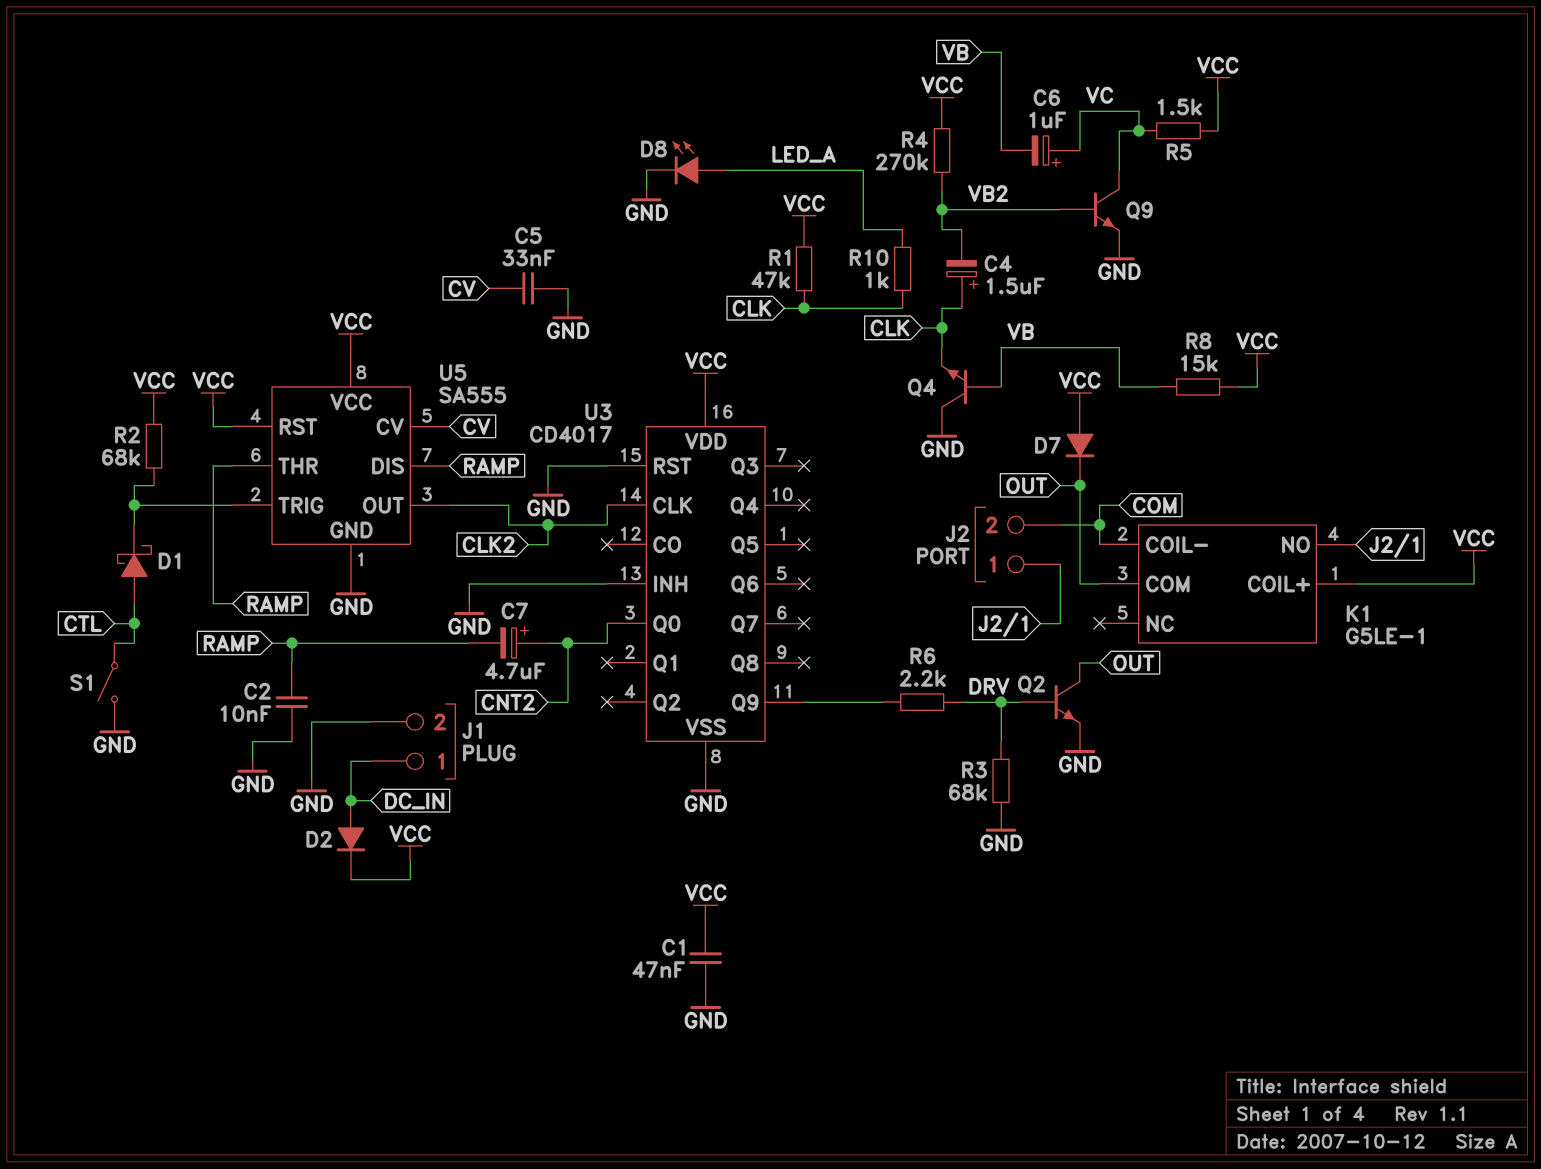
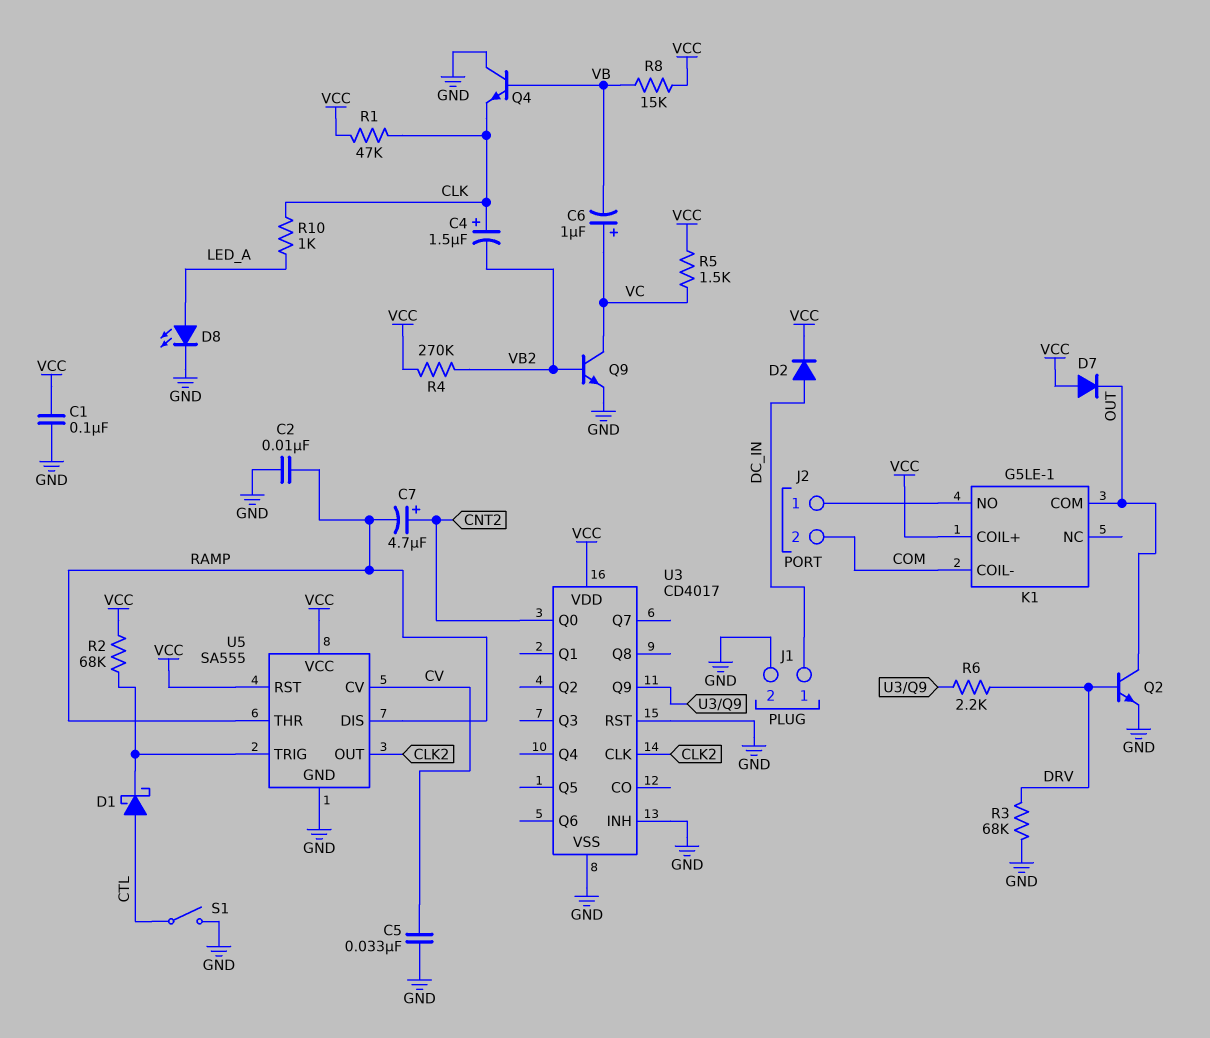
C1: 47nF (GND, VCC) -> 100nF (GND, VCC)

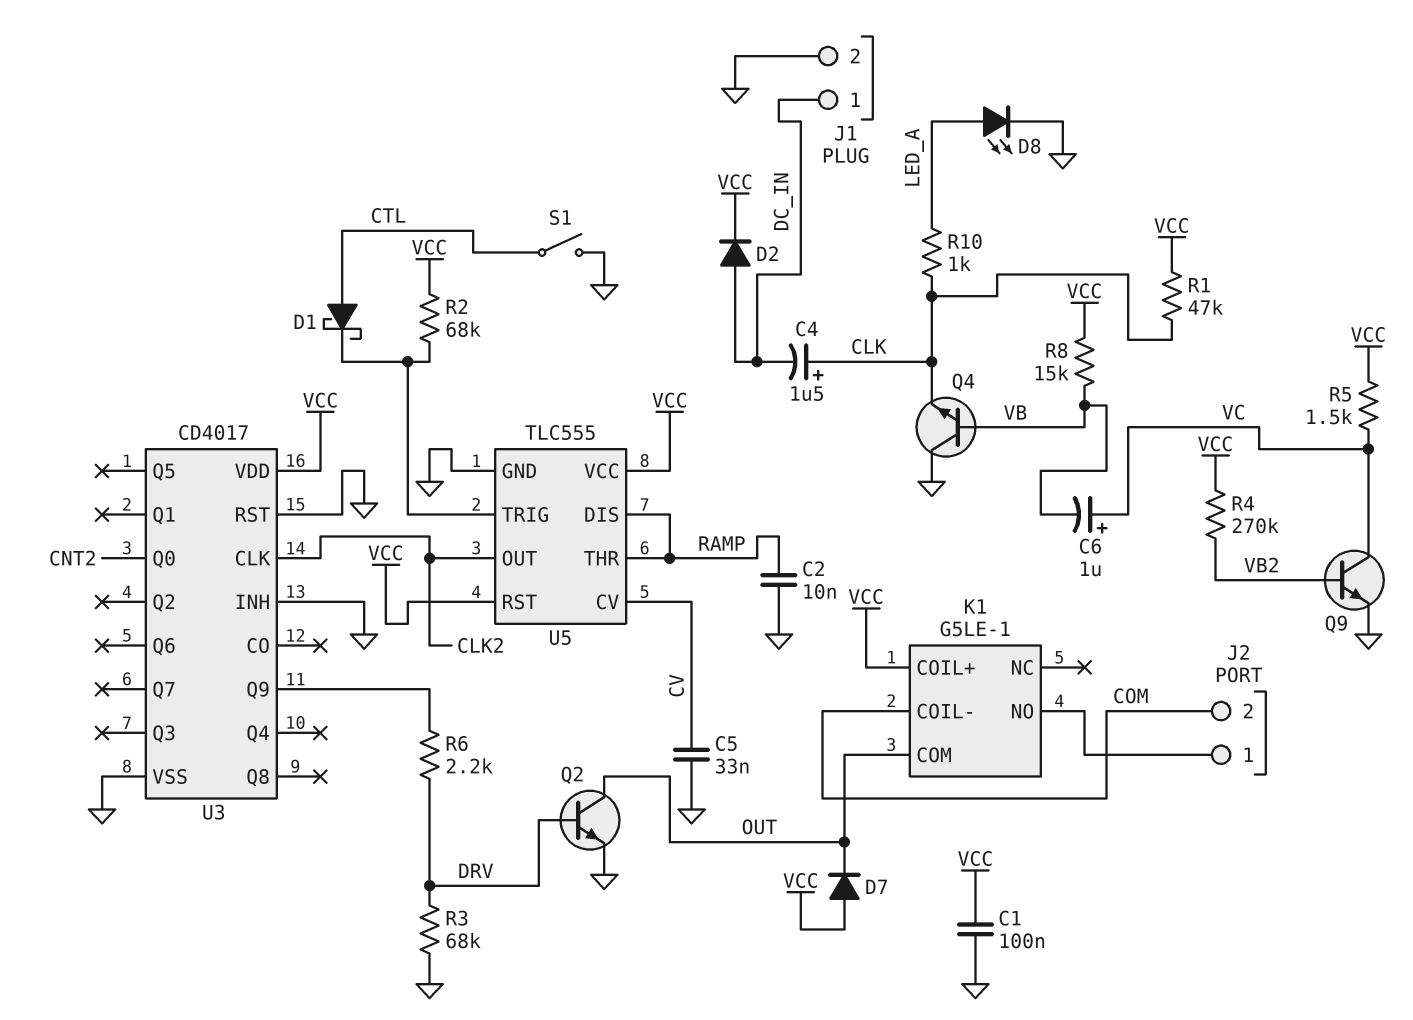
C4: 1.5uF (plus CLK, minus VB2) -> 1.5uF (plus CLK, minus DC_IN)
C7: 4.7uF (plus CNT2, minus RAMP) -> none
U5: SA555 -> TLC555

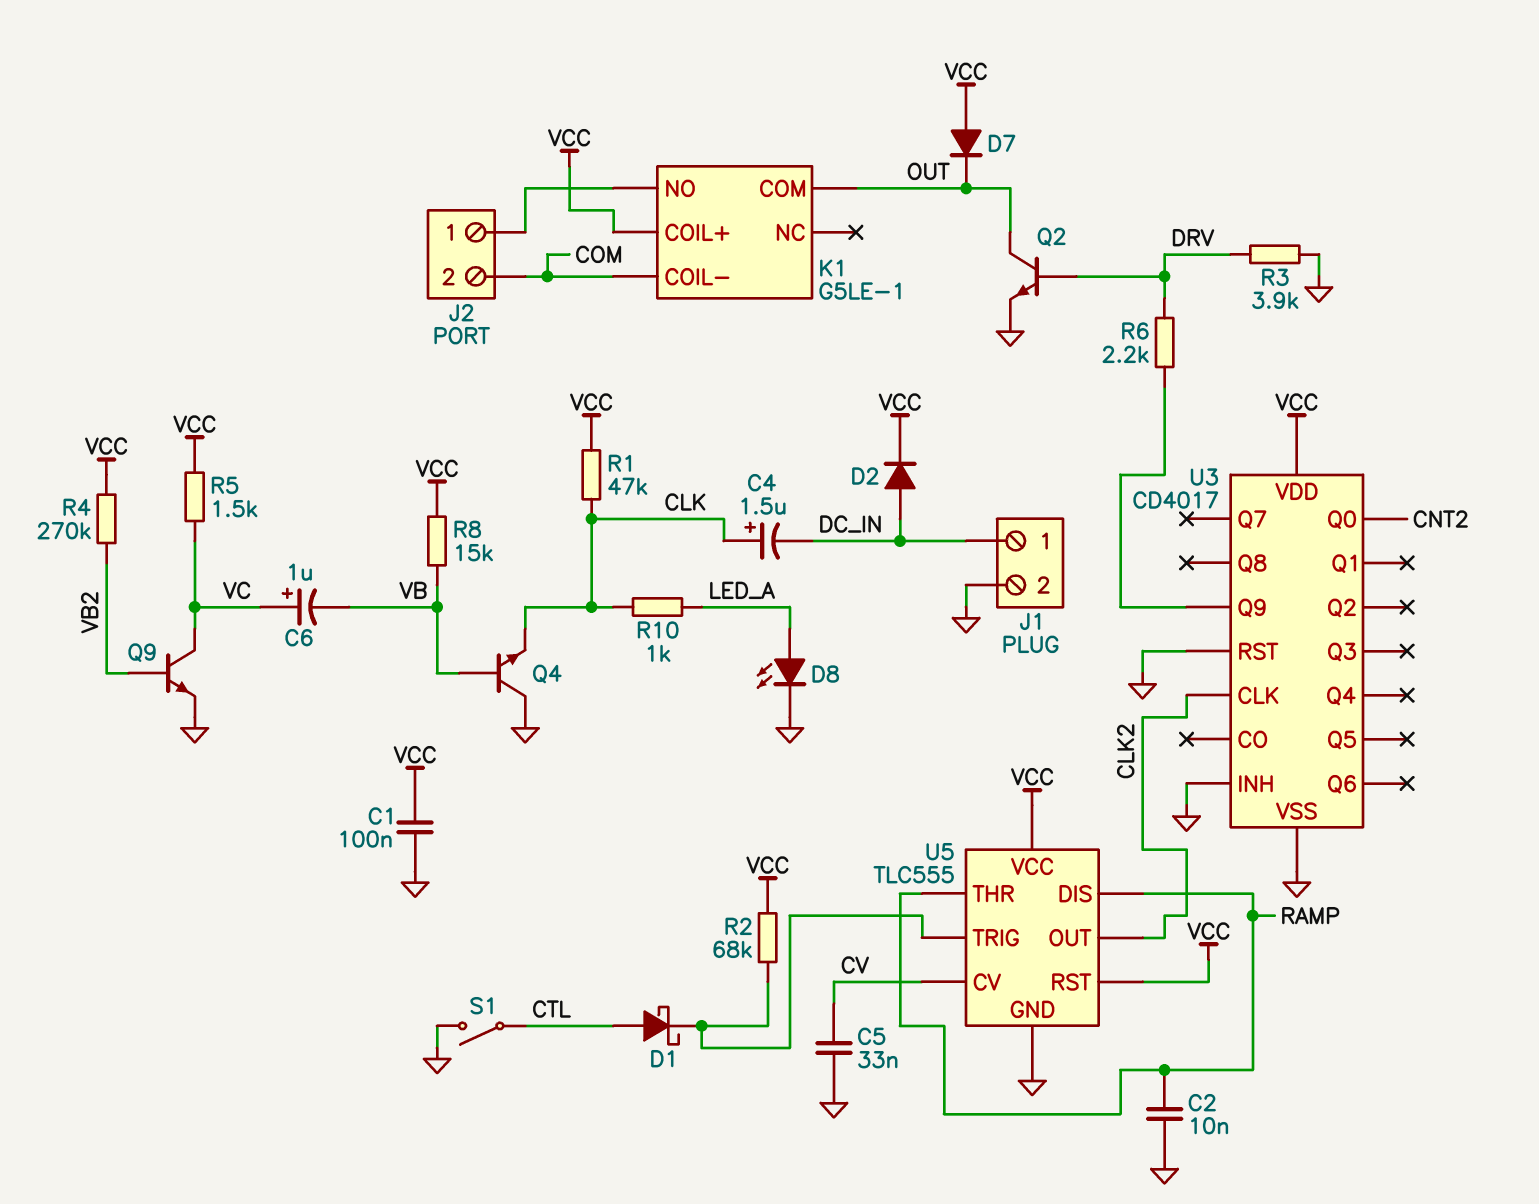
R3: 68k (DRV, GND) -> 3.9k (DRV, GND)

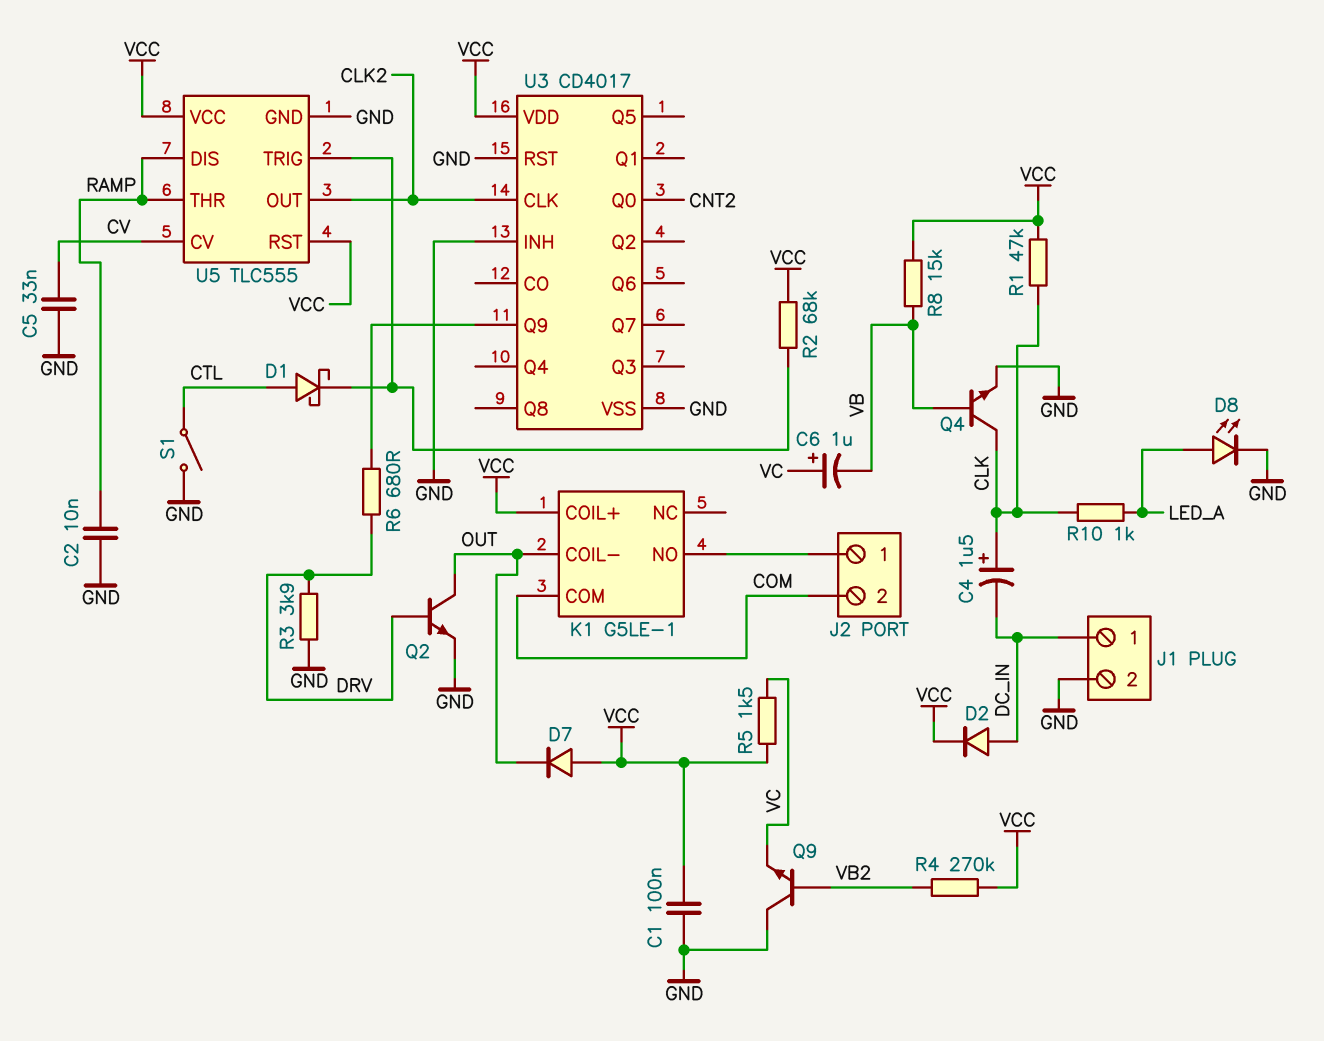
K1 pin COIL-: COM -> OUT
K1 pin COM: OUT -> COM
Q4: NPN (B VB, C GND, E CLK) -> NPN (B VB, C CLK, E GND)
Q9: NPN (B VB2, C VC, E GND) -> NPN (B VB2, C GND, E VC)
R6: 2.2k (DRV, U3/Q9) -> 680 (DRV, U3/Q9)

